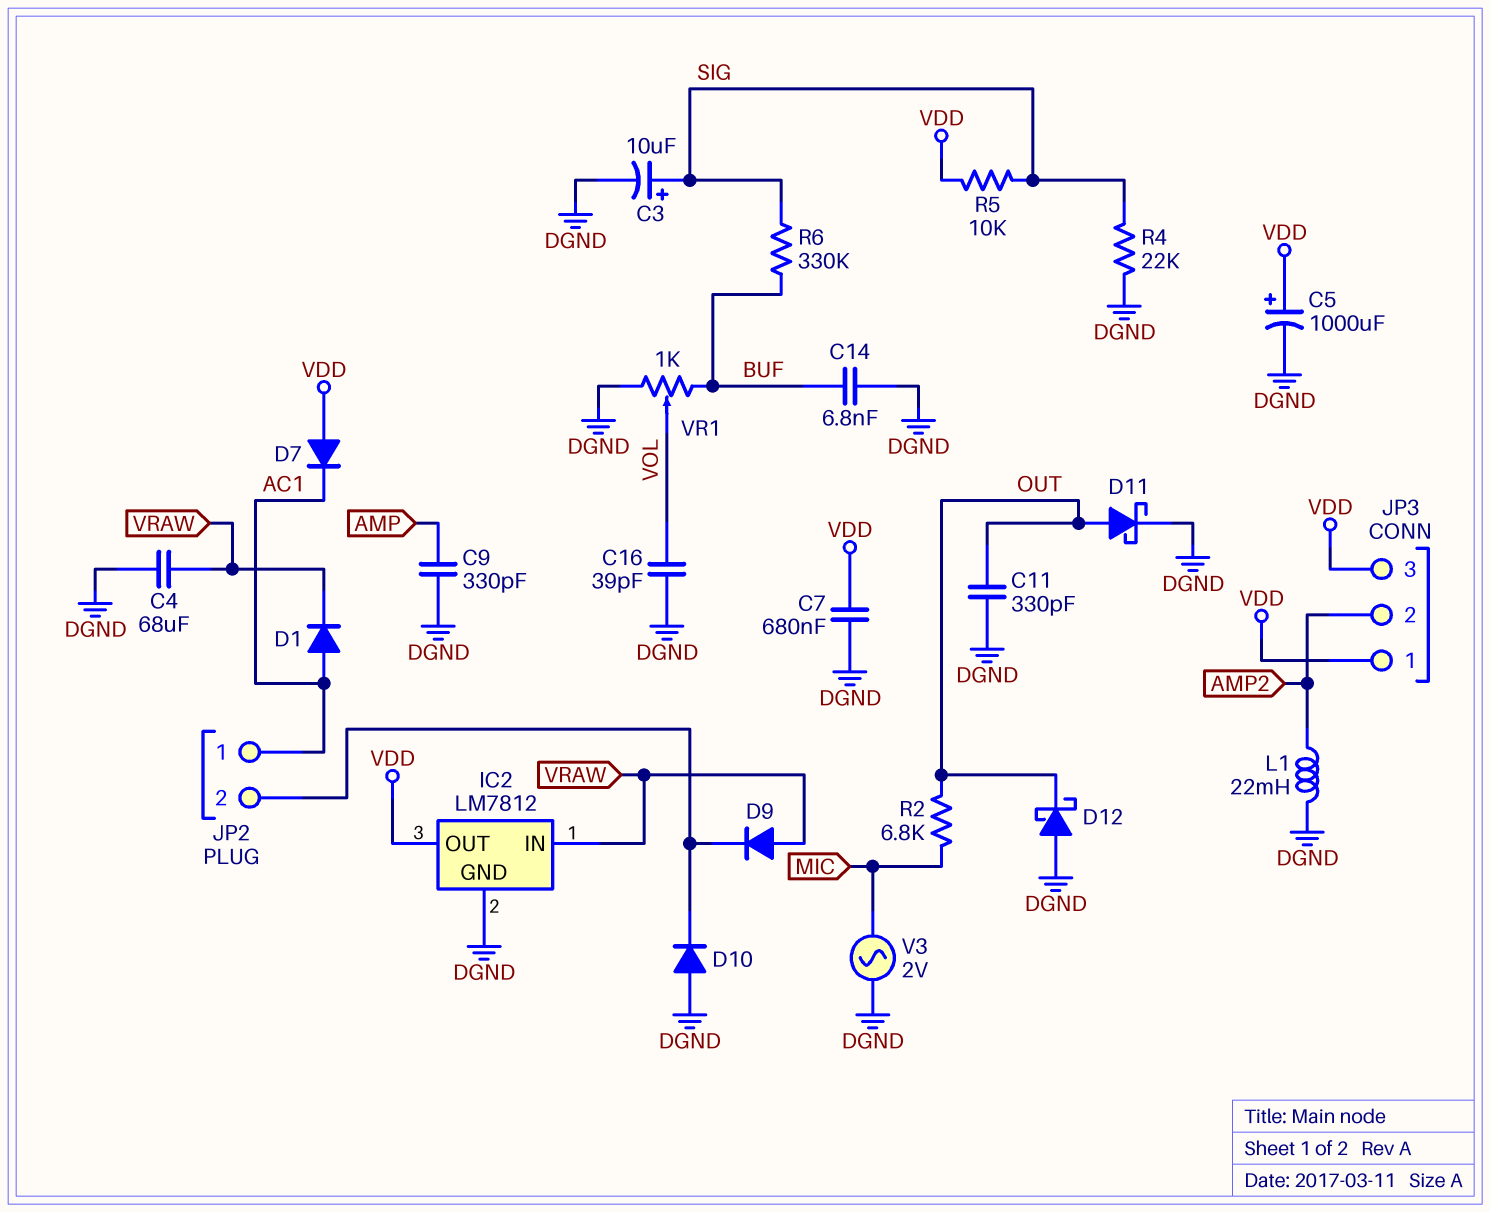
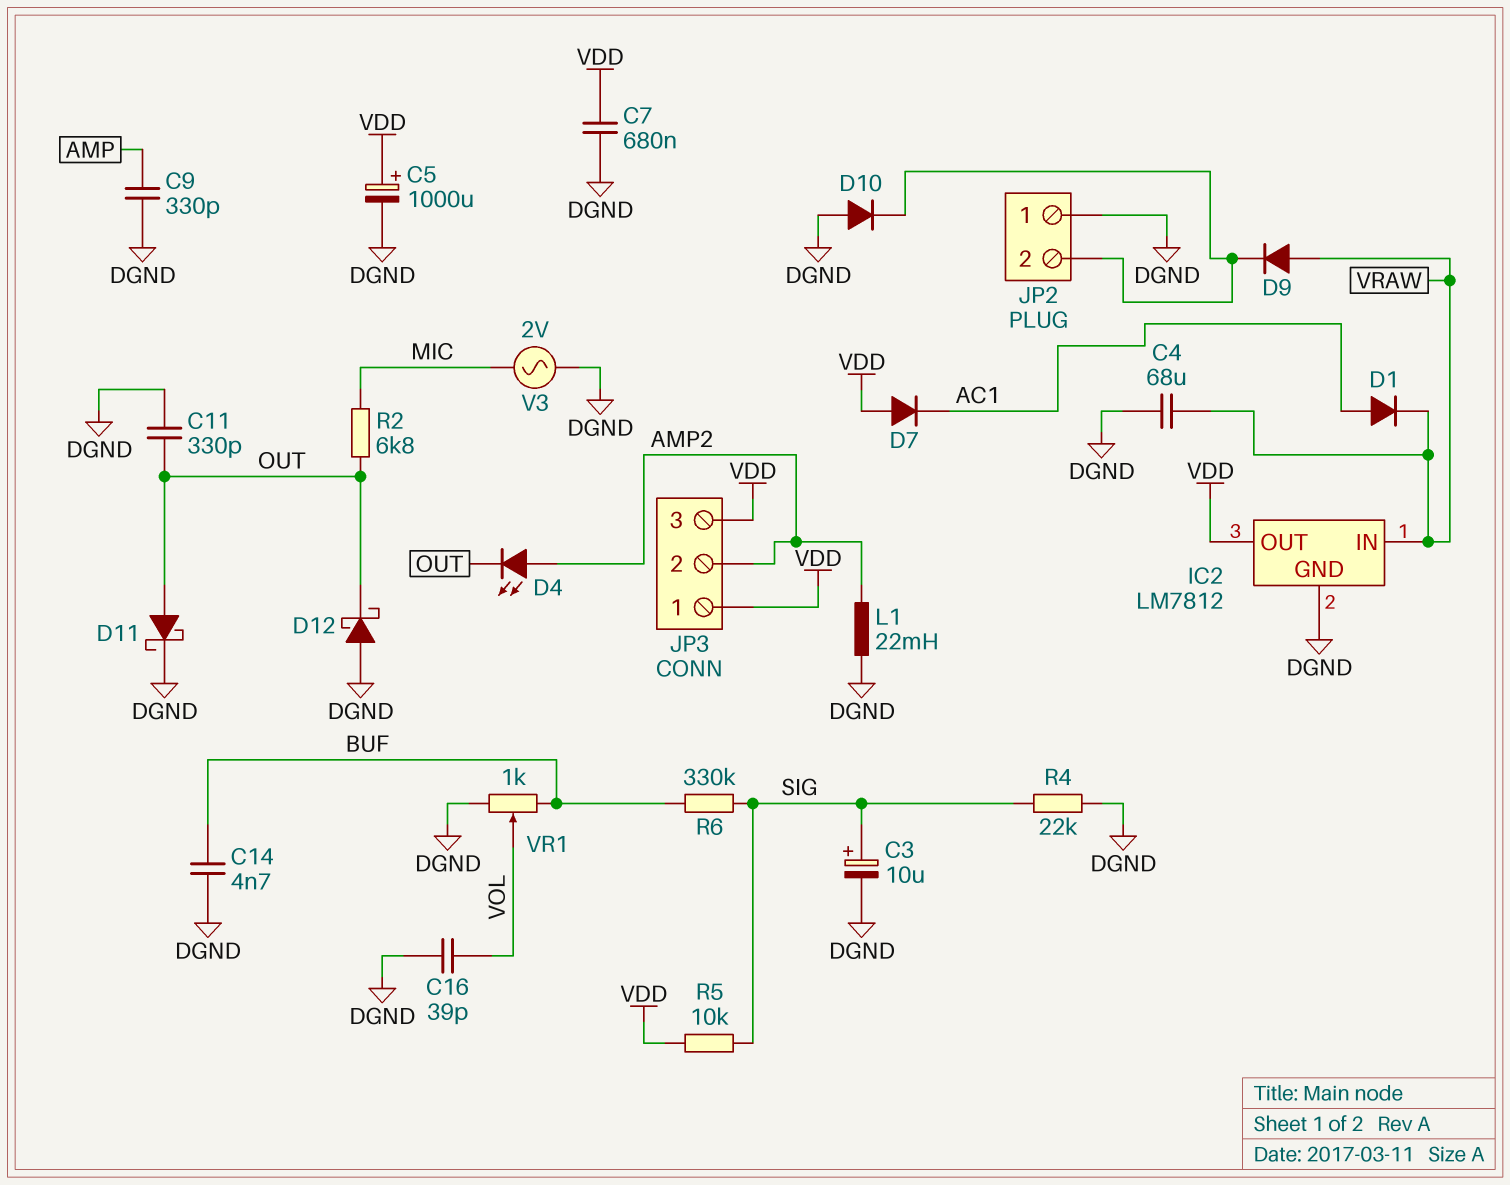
C14: 6.8nF (BUF, DGND) -> 4.7nF (BUF, DGND)
D4: none -> LED (A AMP2, K OUT)
JP2 pin 1: AC1 -> DGND

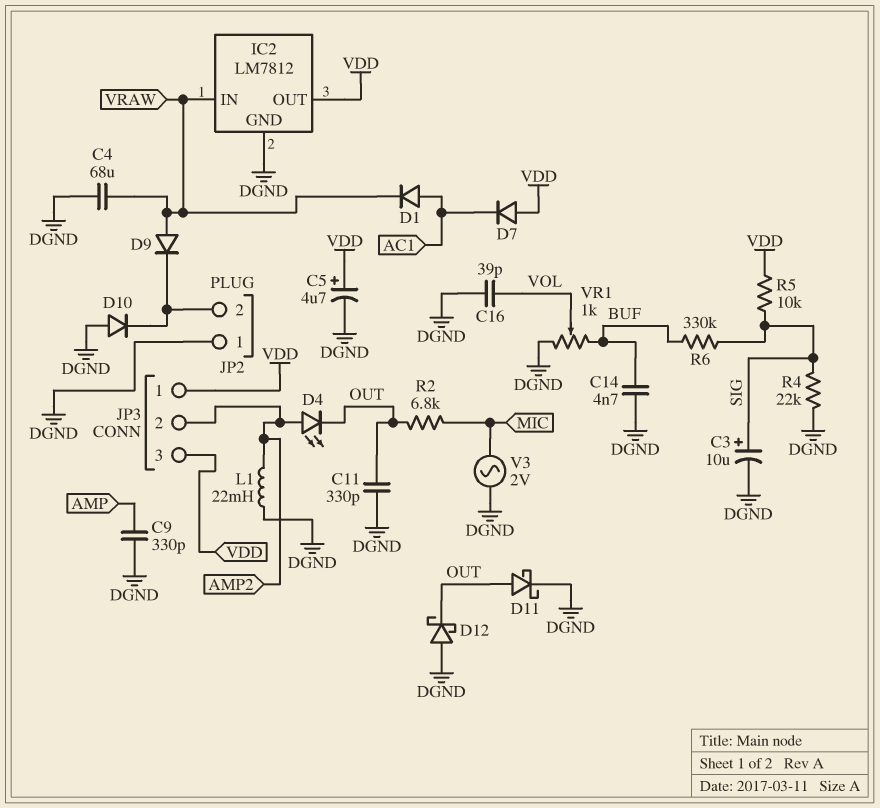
C5: 1000uF (plus VDD, minus DGND) -> 4.7uF (plus VDD, minus DGND)
C7: 680nF (DGND, VDD) -> none

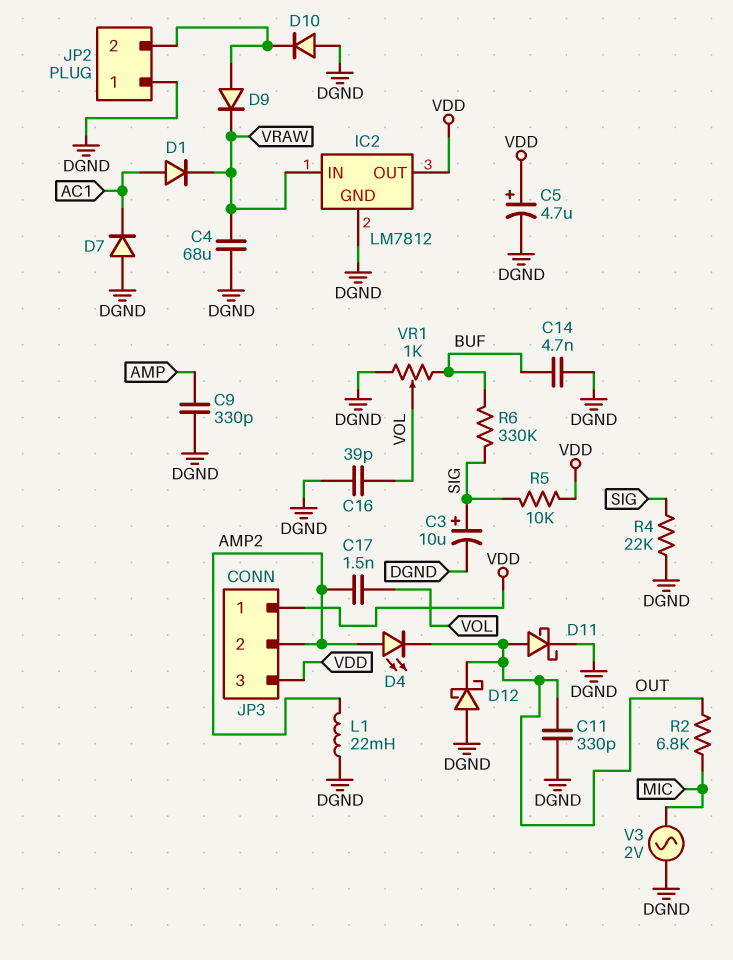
C17: none -> 1.5nF (AMP2, VOL)
D7: diode (A VDD, K AC1) -> diode (A DGND, K AC1)
D9: diode (A VRAW, K JP2/2) -> diode (A JP2/2, K VRAW)

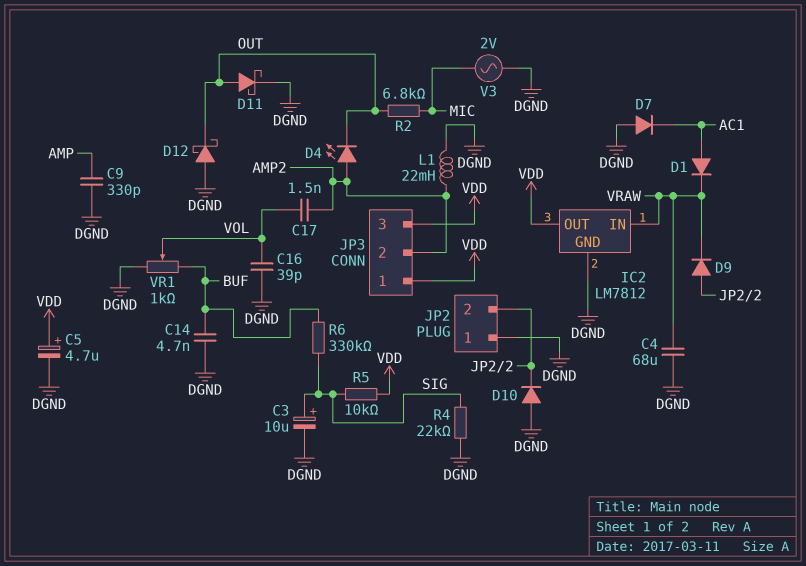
C11: 330pF (DGND, OUT) -> none

